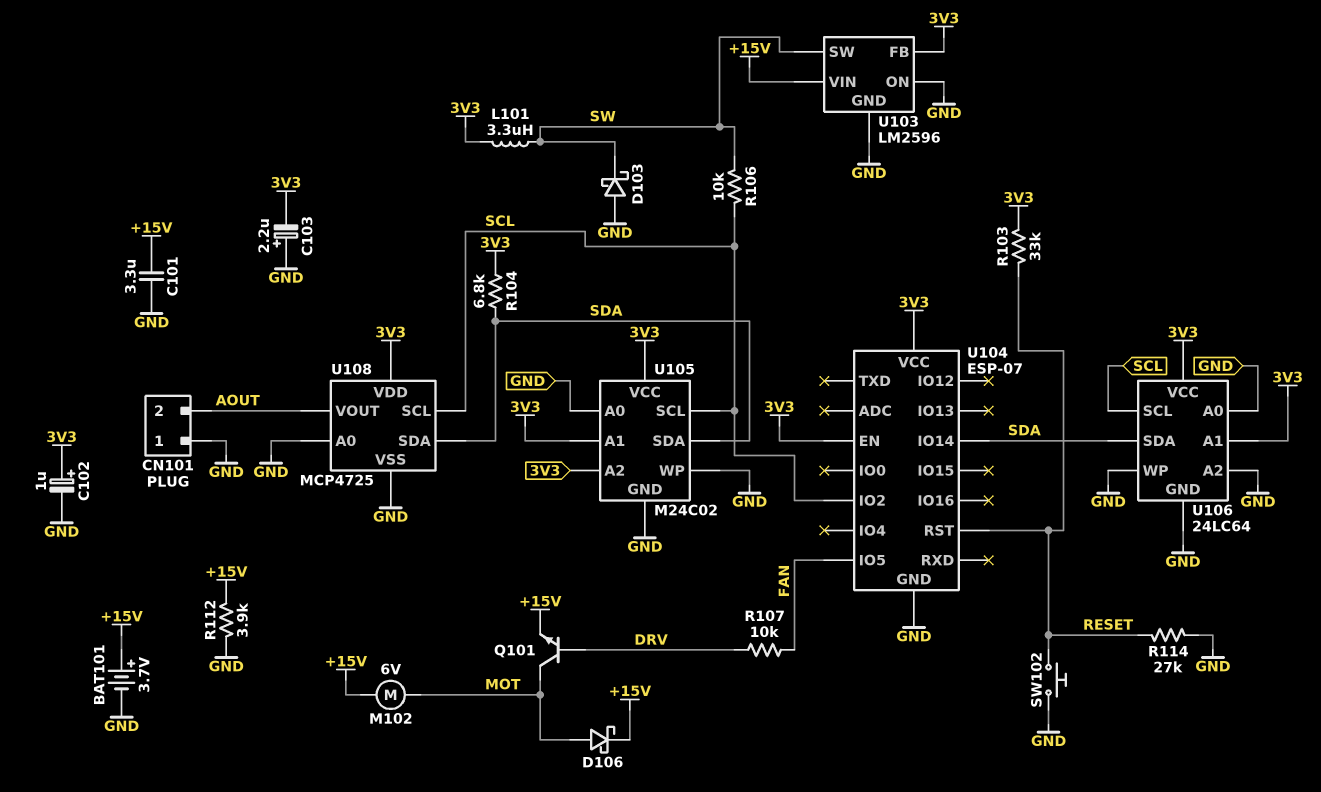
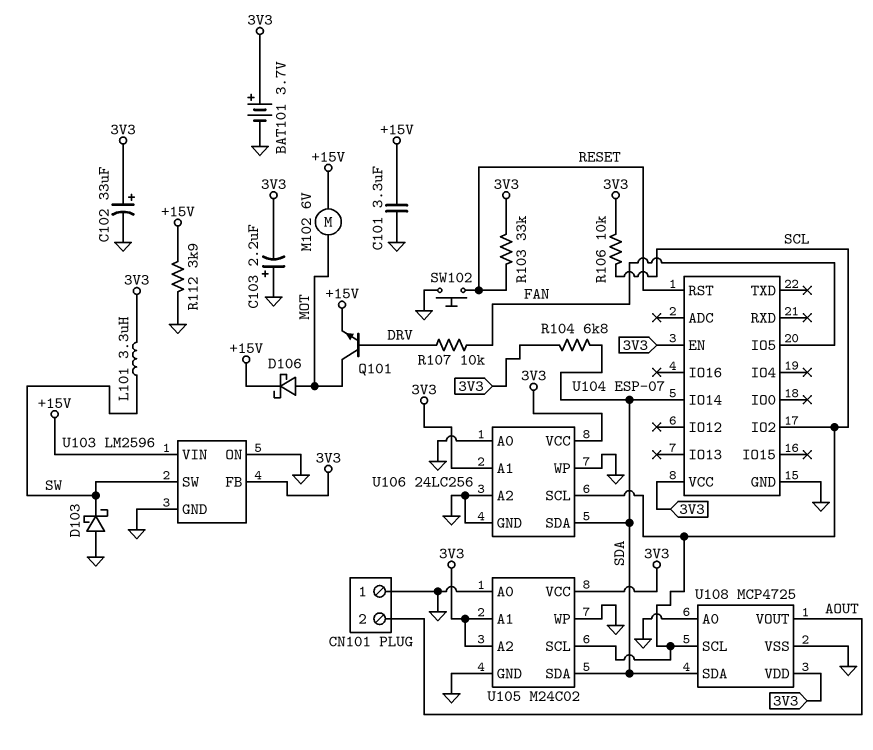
BAT101: 3.7V (plus +15V, minus GND) -> 3.7V (plus 3V3, minus GND)
C102: 1uF (plus 3V3, minus GND) -> 33uF (plus 3V3, minus GND)
R106: 10k (SCL, SW) -> 10k (3V3, SCL)
R114: 27k (GND, RESET) -> none
U106: 24LC64 -> 24LC256

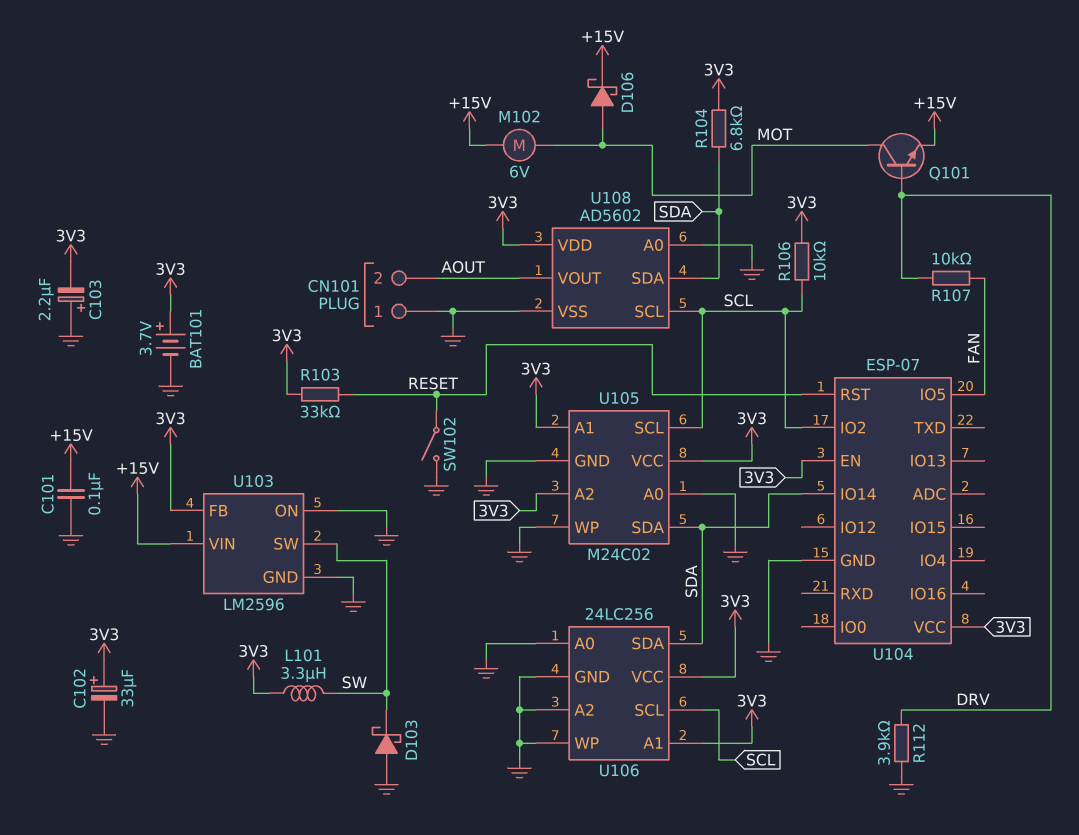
C101: 3.3uF (+15V, GND) -> 100nF (+15V, GND)
R112: 3.9k (+15V, GND) -> 3.9k (DRV, GND)
SW102: button (GND, RESET) -> switch (GND, RESET)
U108: MCP4725 -> AD5602

